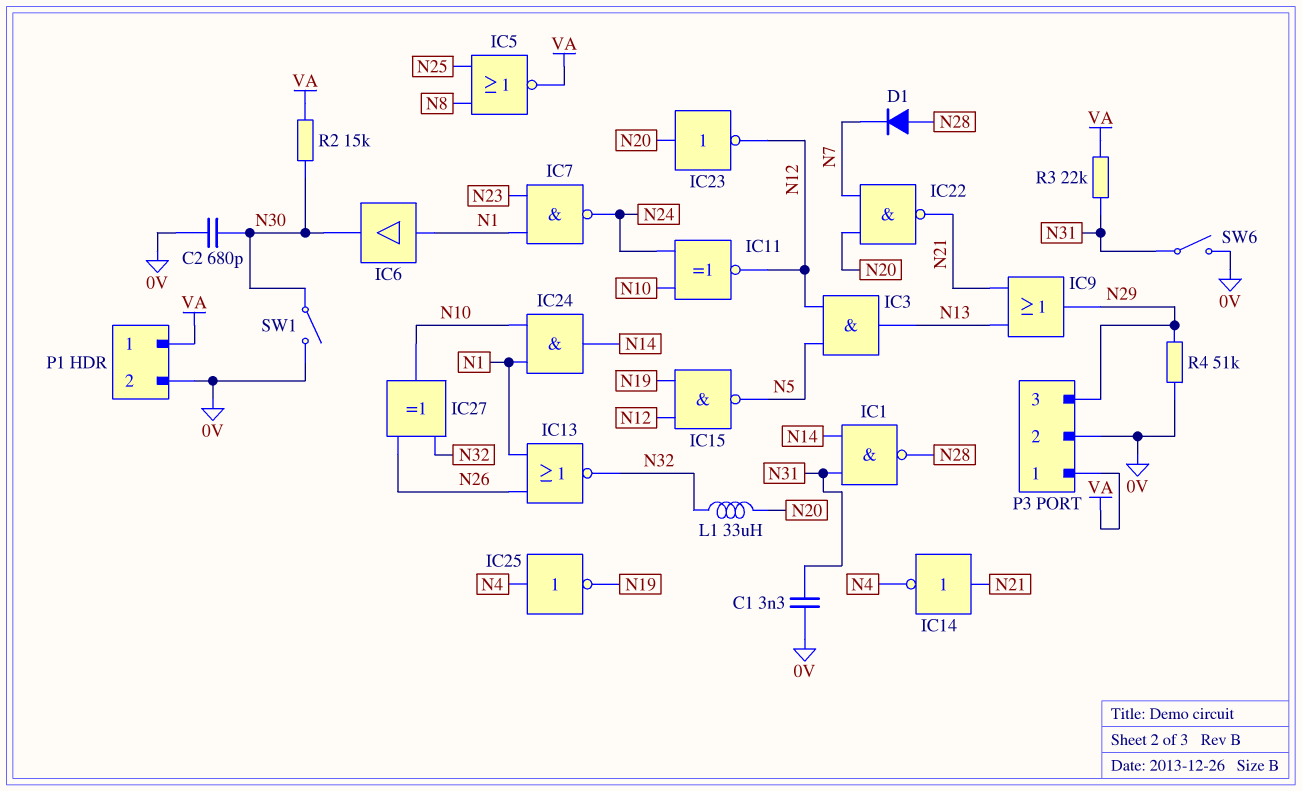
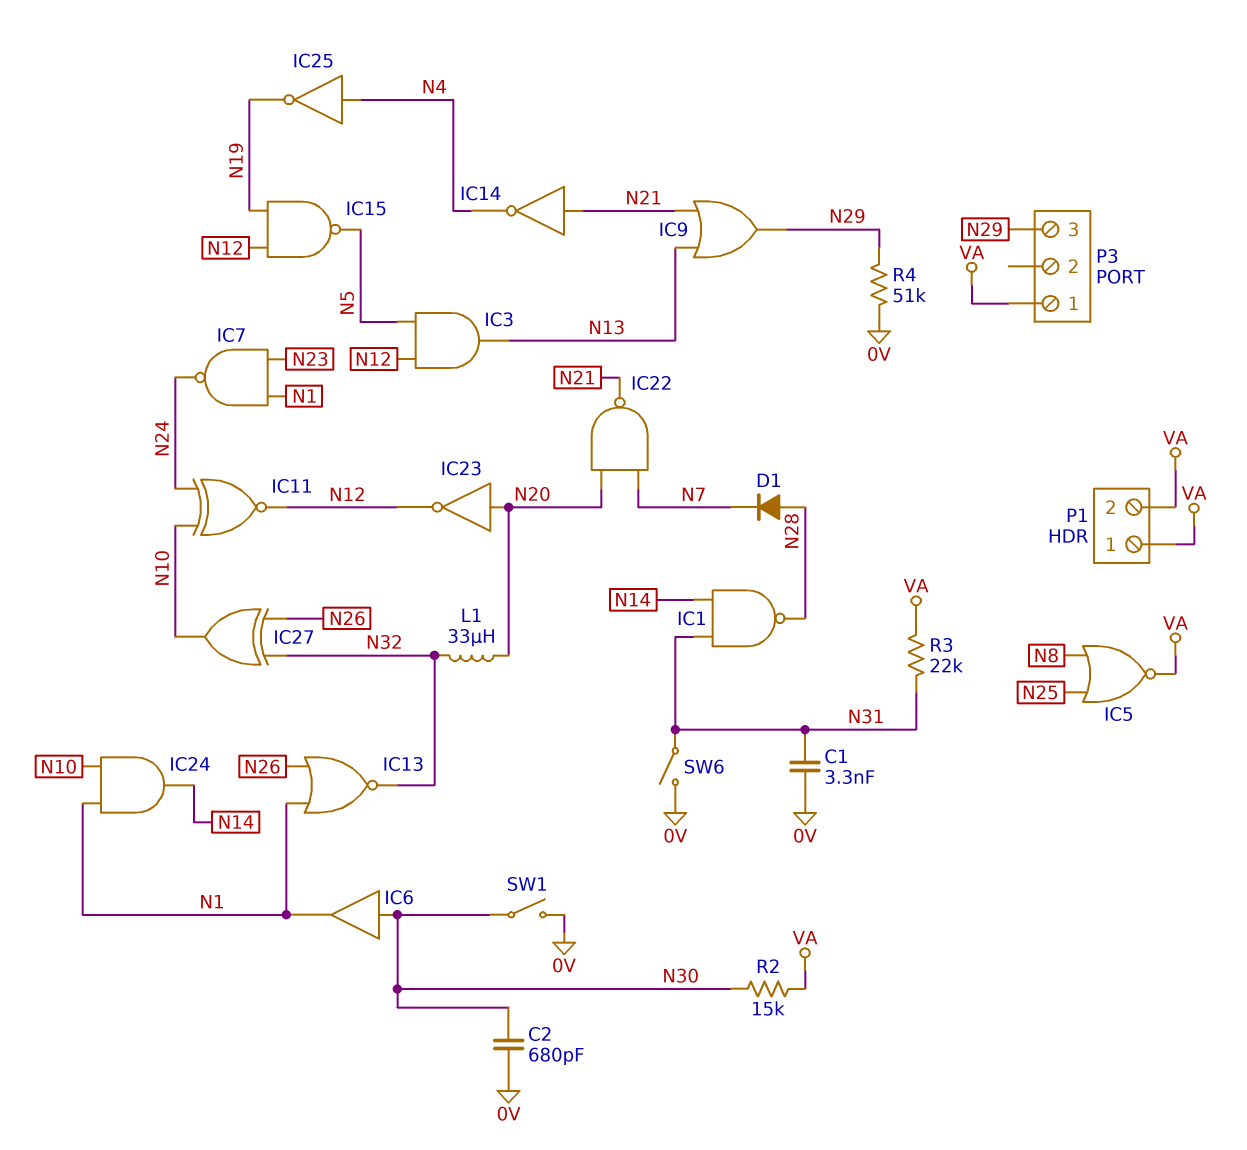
IC6: buffer (in N1, out N30) -> buffer (in N30, out N1)
P1 pin 2: 0V -> VA
P3 pin 2: 0V -> none

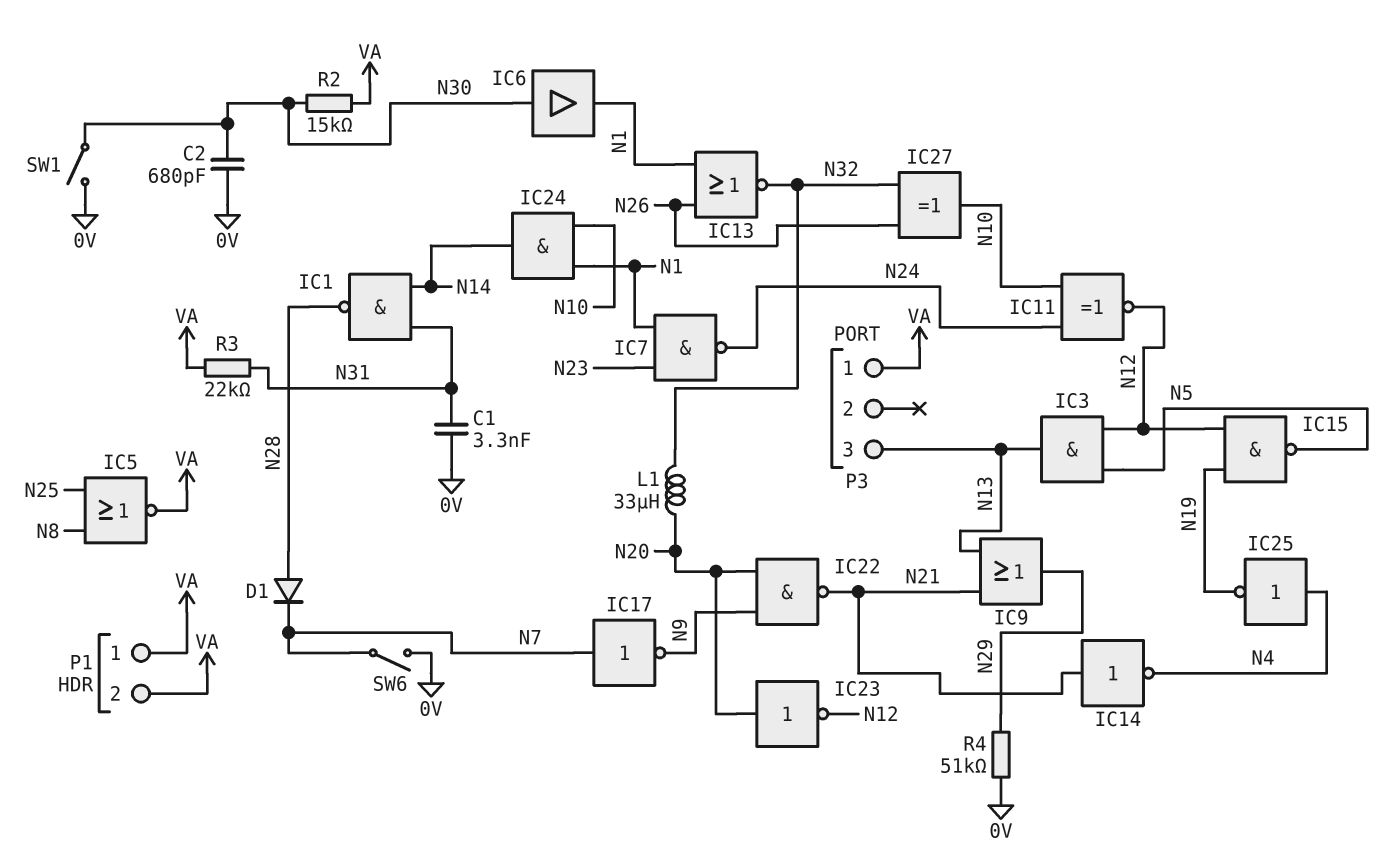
IC17: none -> NOT (in N7, out N9)
IC22: NAND (in N7, in N20, out N21) -> NAND (in N9, in N20, out N21)
P3 pin 3: N29 -> N13
SW6: switch (0V, N31) -> switch (0V, N7)

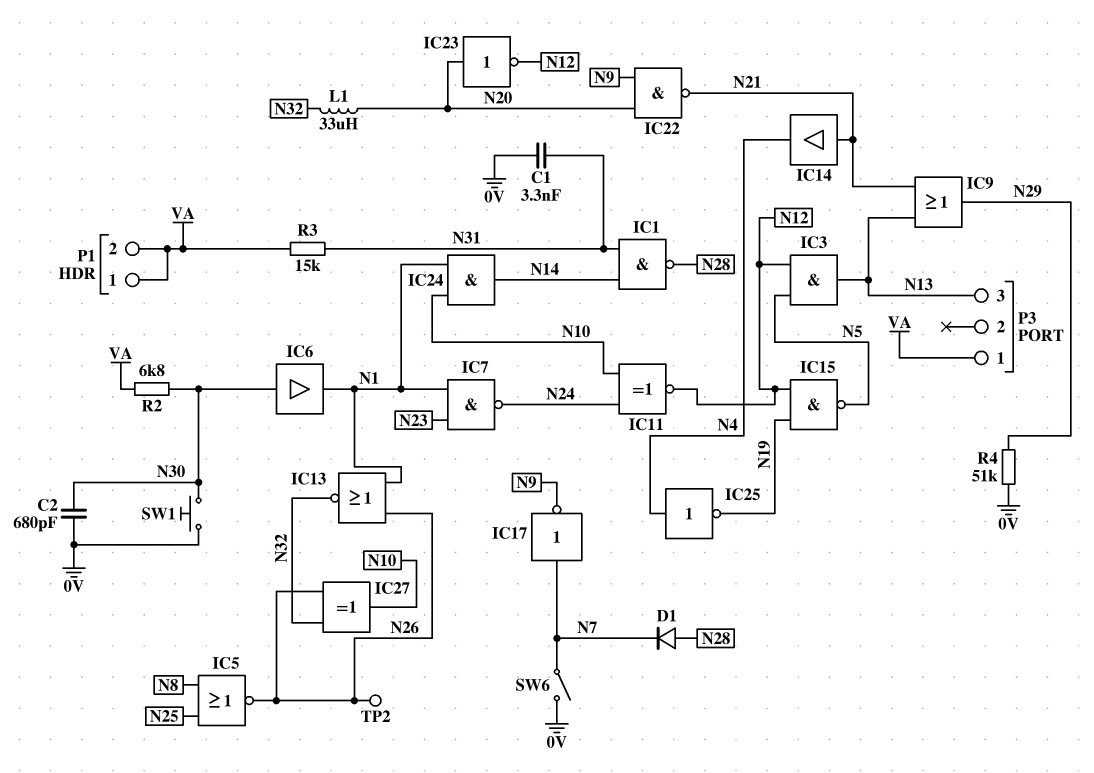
IC5: NOR (in N8, in N25, out VA) -> NOR (in N8, in N25, out N26)
IC14: NOT (in N21, out N4) -> buffer (in N21, out N4)
R2: 15k (N30, VA) -> 6.8k (N30, VA)
R3: 22k (N31, VA) -> 15k (N31, VA)
SW1: switch (0V, N30) -> button (0V, N30)
TP2: none -> test point (N26)

